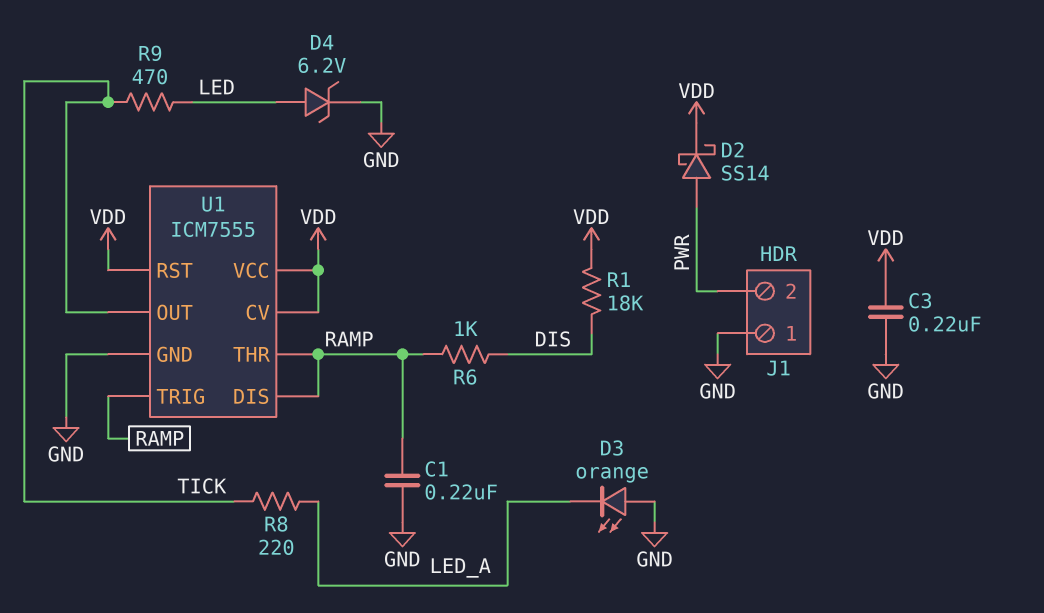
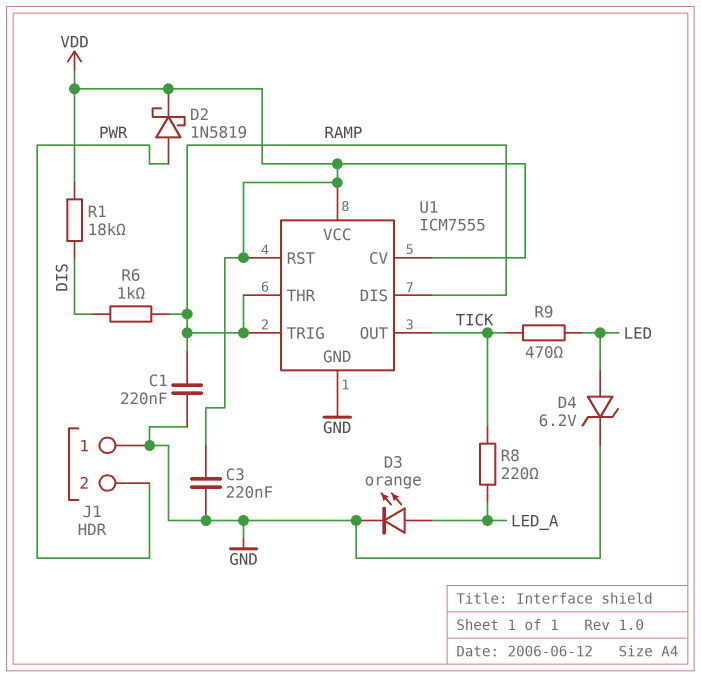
D2: schottky SS14 (A PWR, K VDD) -> schottky 1N5819 (A PWR, K VDD)
D3: LED orange (A GND, K LED_A) -> LED orange (A LED_A, K GND)

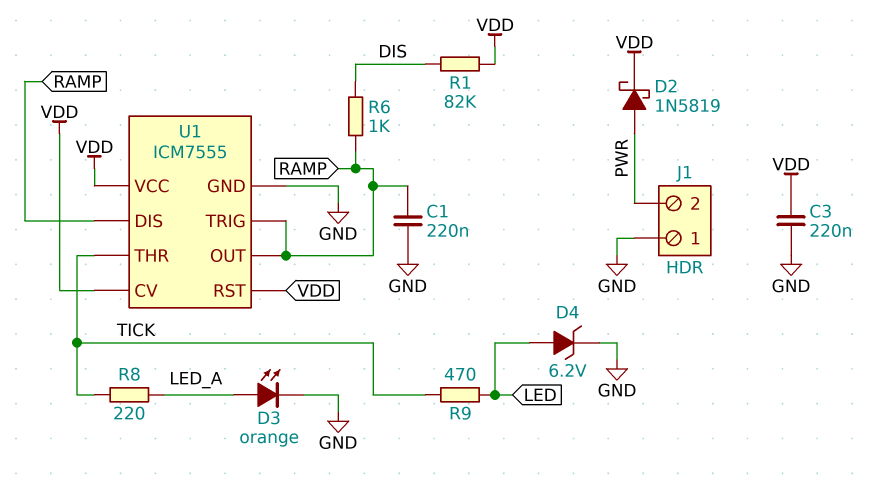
R1: 18k (DIS, VDD) -> 82k (DIS, VDD)
U1 pin OUT: TICK -> RAMP
U1 pin THR: RAMP -> TICK

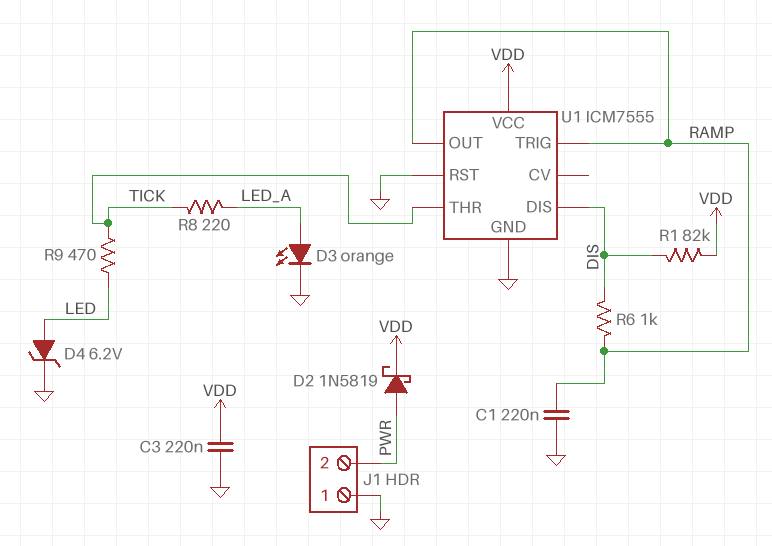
U1 pin CV: VDD -> none
U1 pin DIS: RAMP -> DIS
U1 pin RST: VDD -> GND

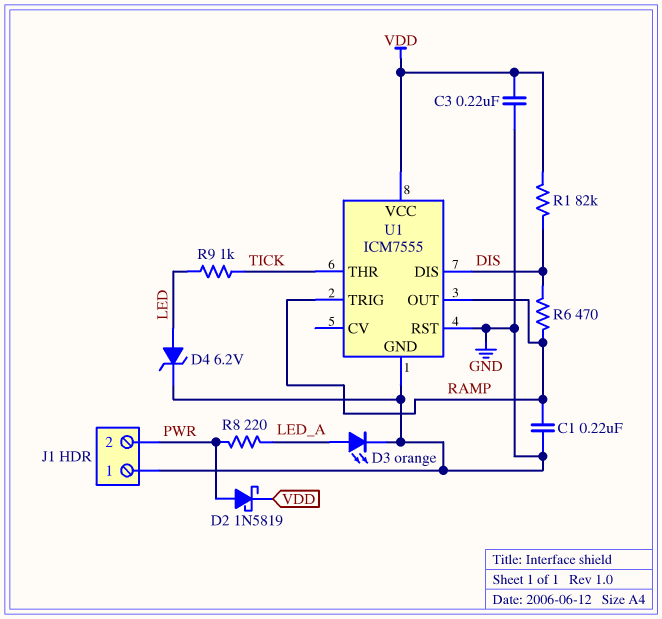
R6: 1k (DIS, RAMP) -> 470 (DIS, RAMP)
R8: 220 (LED_A, TICK) -> 220 (LED_A, PWR)
R9: 470 (LED, TICK) -> 1k (LED, TICK)

